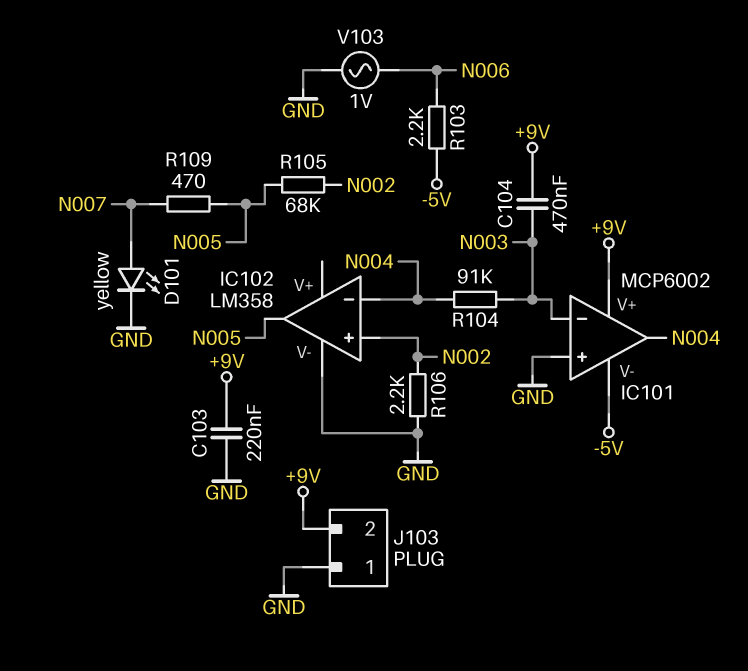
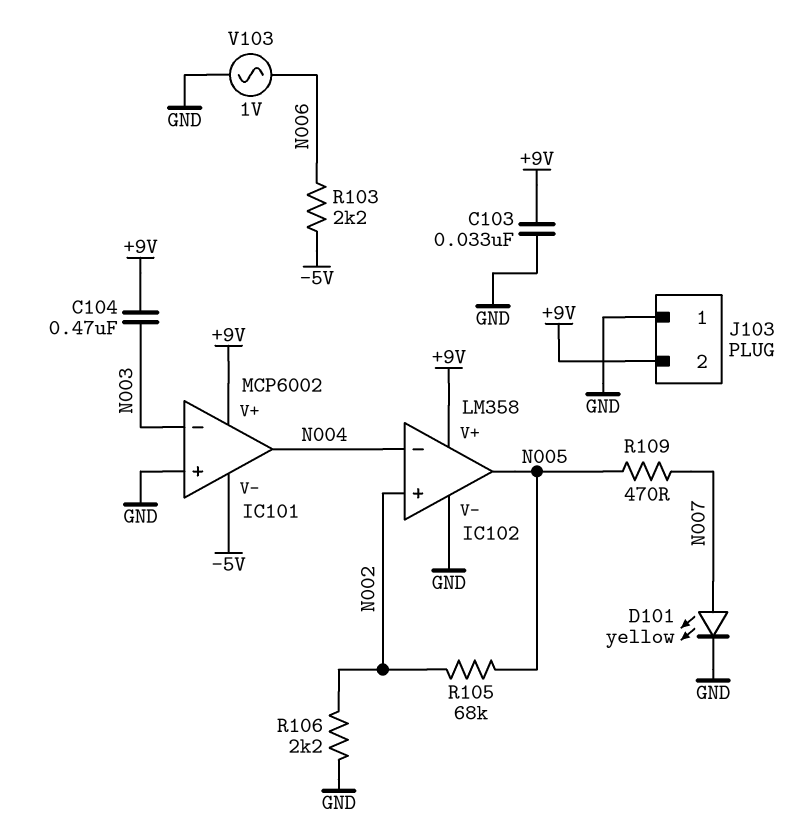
C103: 220nF (+9V, GND) -> 33nF (+9V, GND)
IC102 pin V+: none -> +9V
R104: 91k (N003, N004) -> none

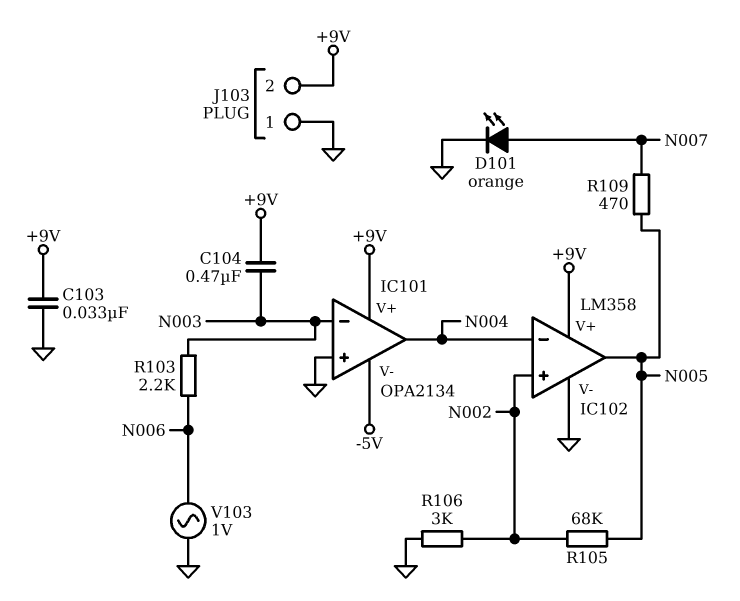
D101: LED yellow (A N007, K GND) -> LED orange (A N007, K GND)
IC101: MCP6002 -> OPA2134
R103: 2.2k (-5V, N006) -> 2.2k (N003, N006)
R106: 2.2k (GND, N002) -> 3k (GND, N002)

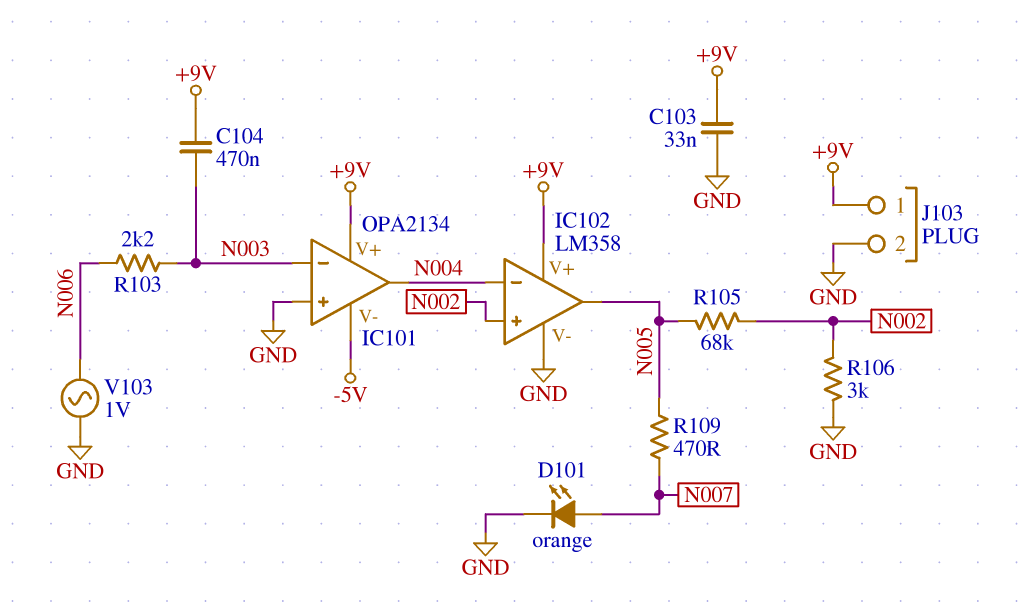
J103 pin 1: GND -> +9V
J103 pin 2: +9V -> GND

